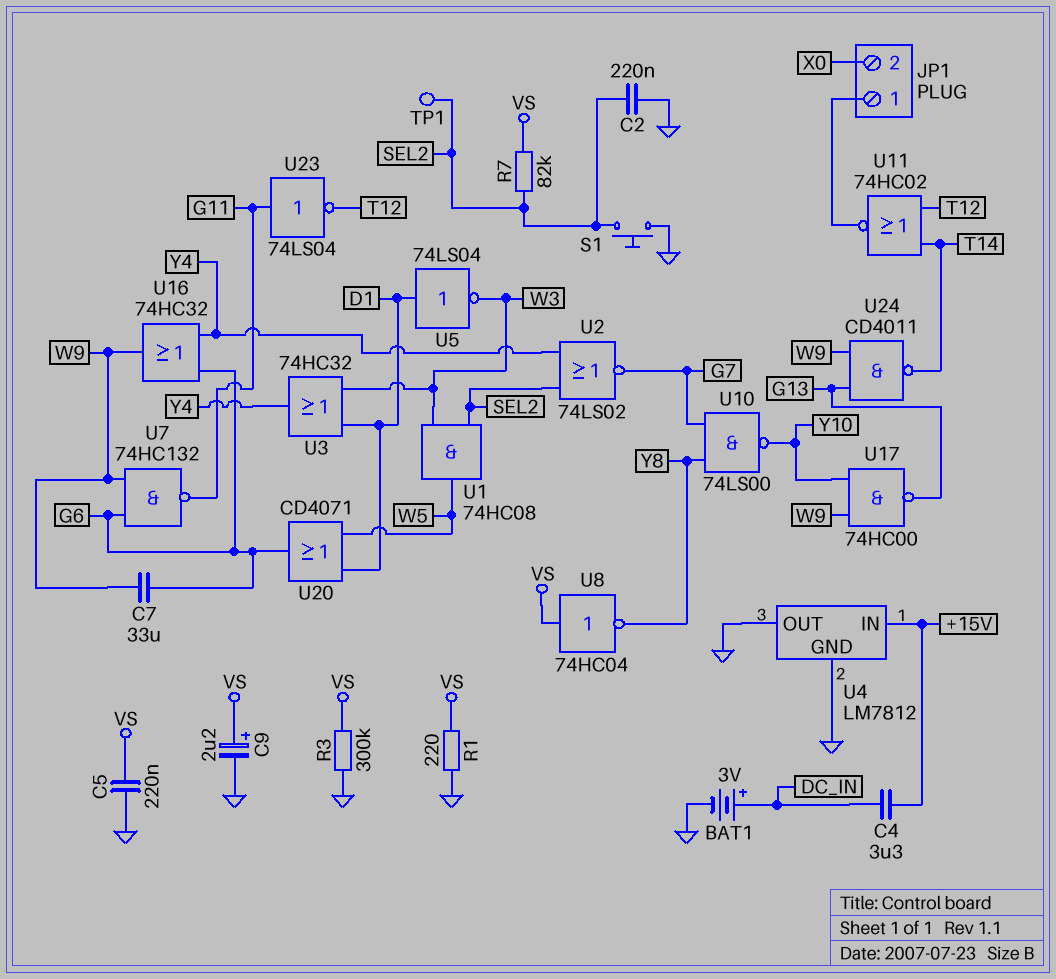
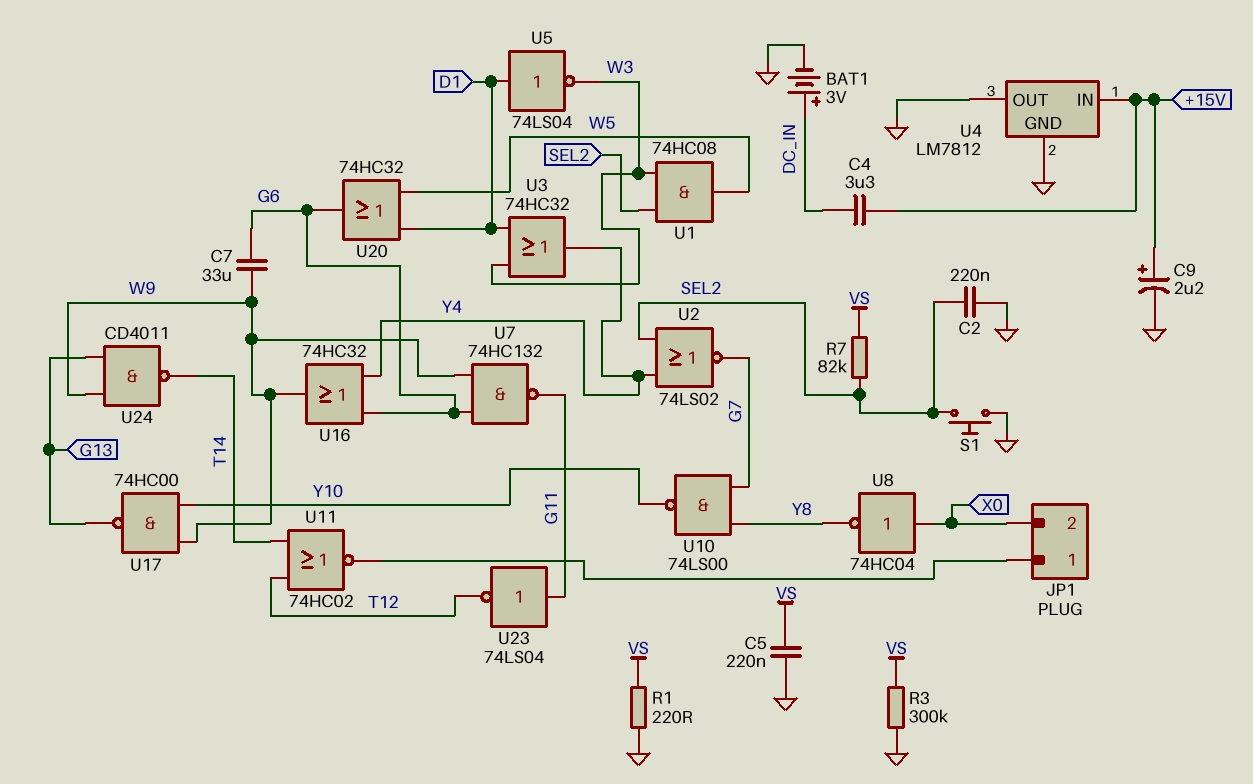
C9: 2.2uF (plus VS, minus GND) -> 2.2uF (plus +15V, minus GND)
TP1: test point (SEL2) -> none
U8: NOT 74HC04 (in VS, out Y8) -> NOT 74HC04 (in X0, out Y8)
U20: OR CD4071 (in D1, in W5, out G6) -> OR 74HC32 (in D1, in W5, out G6)

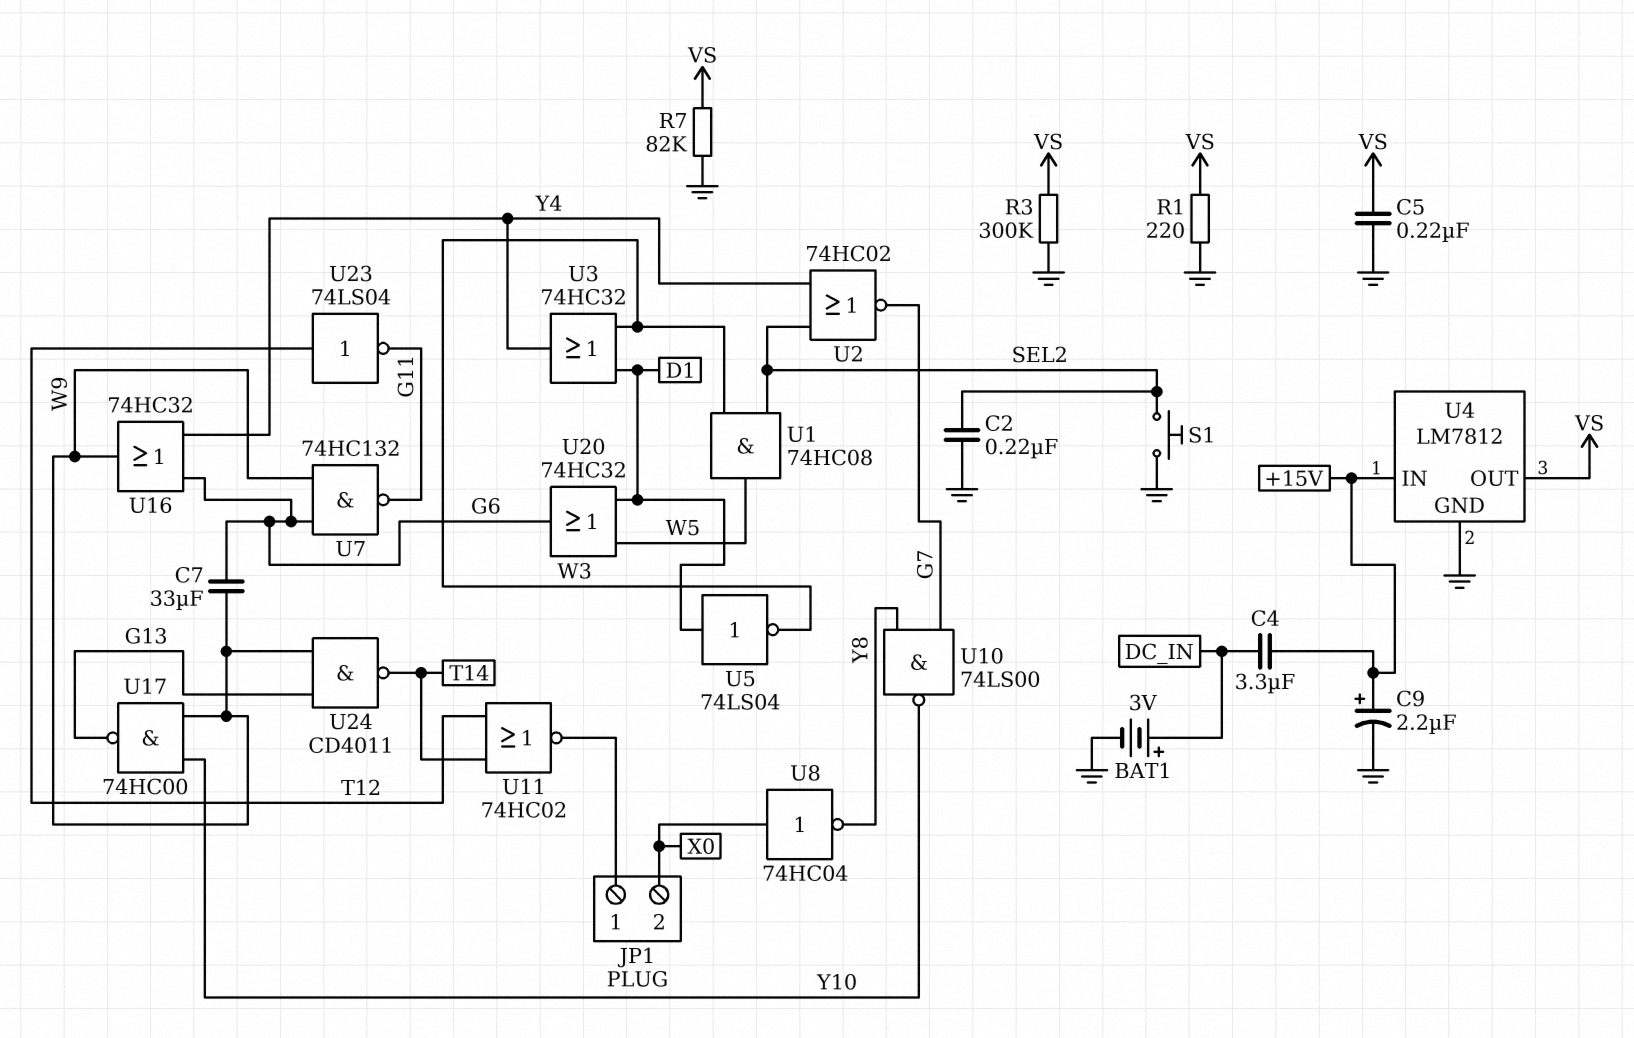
R7: 82k (SEL2, VS) -> 82k (GND, VS)
U2: NOR 74LS02 (in SEL2, in Y4, out G7) -> NOR 74HC02 (in SEL2, in Y4, out G7)
U4 pin OUT: GND -> VS
U23: NOT 74LS04 (in G11, out T12) -> NOT 74LS04 (in T12, out G11)

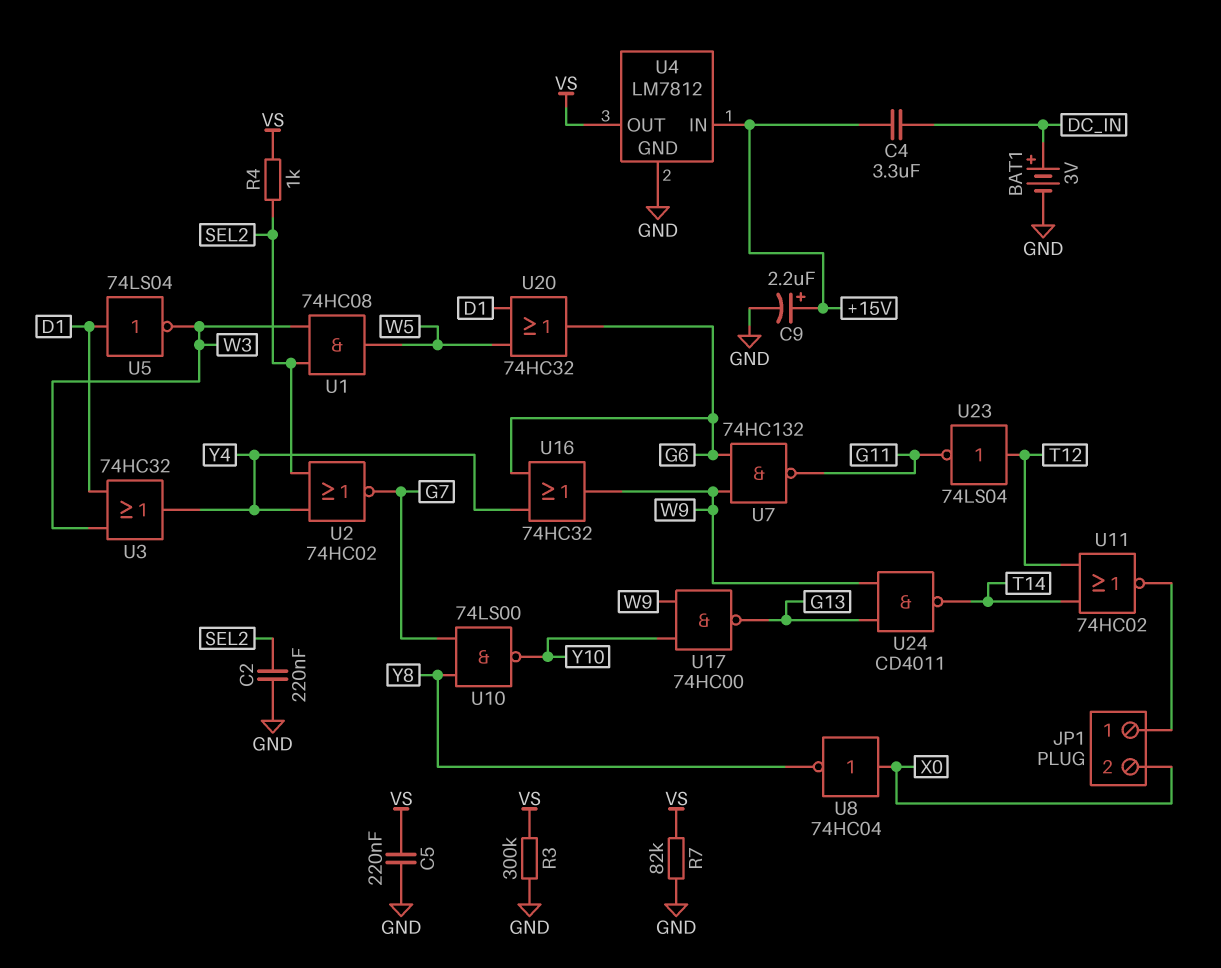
C7: 33uF (G6, W9) -> none
R1: 220 (GND, VS) -> none
R4: none -> 1k (SEL2, VS)
S1: button (GND, SEL2) -> none

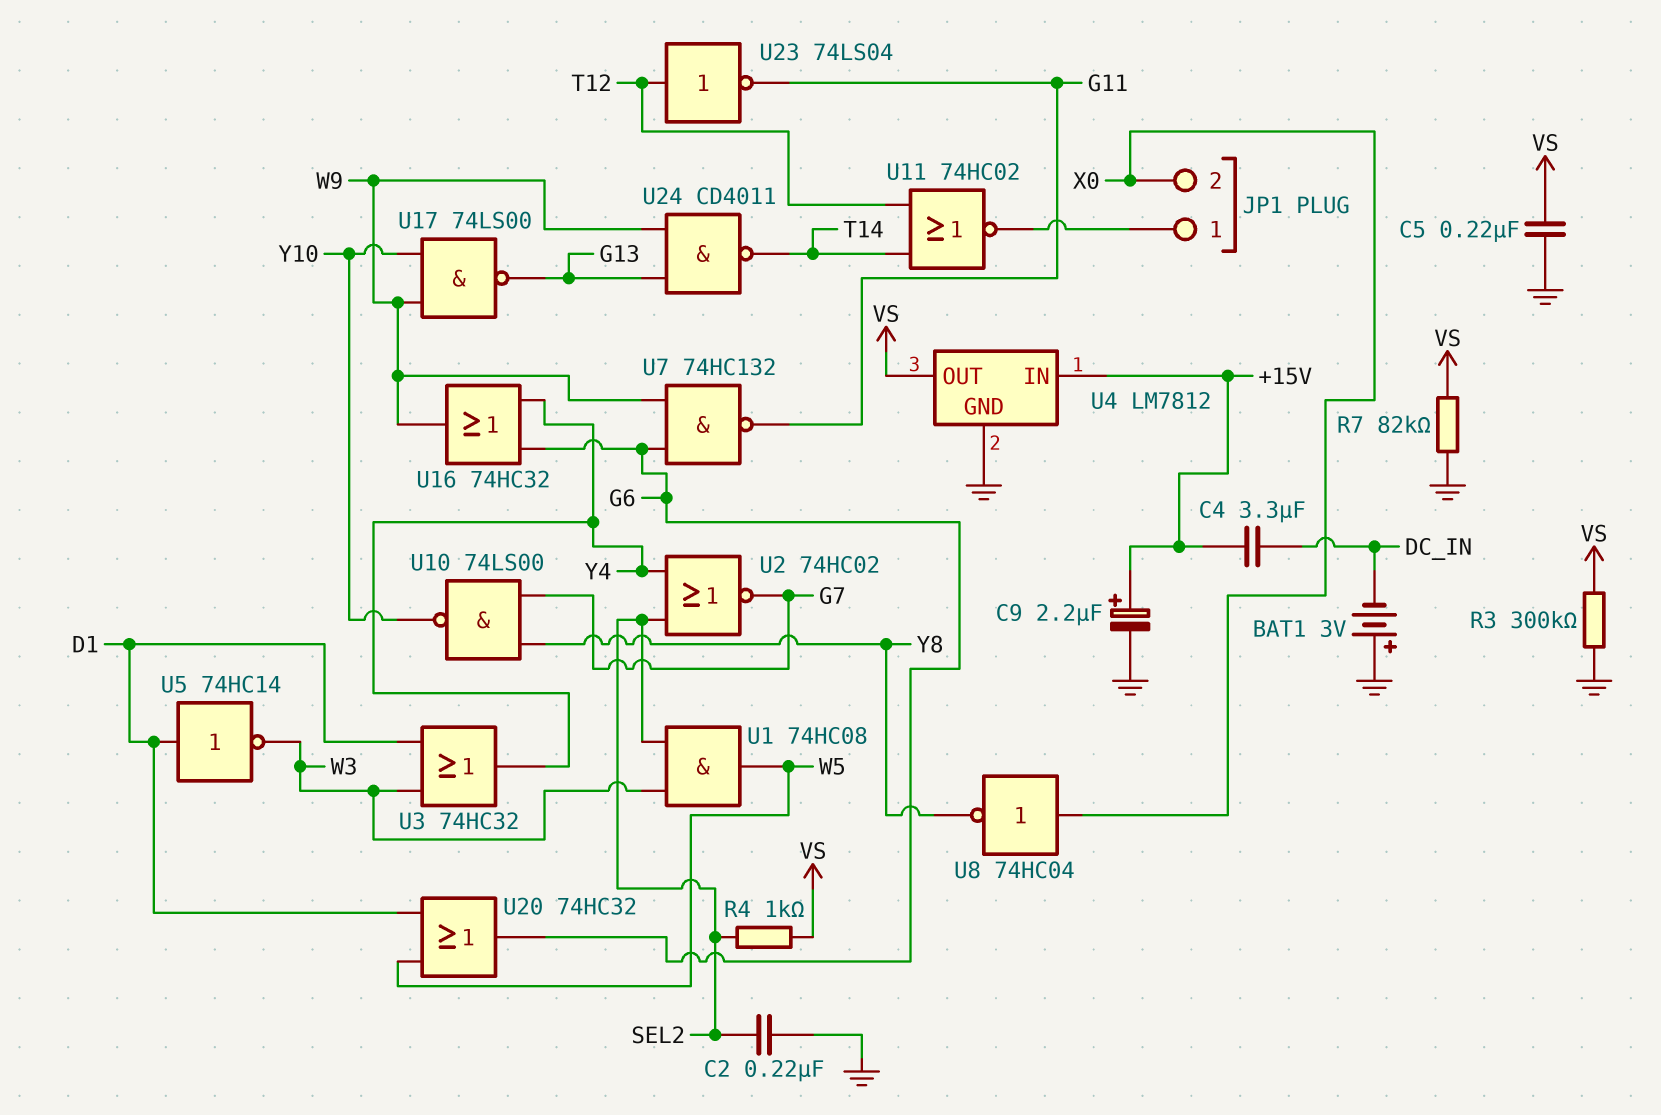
BAT1: 3V (plus DC_IN, minus GND) -> 3V (plus GND, minus DC_IN)
U5: NOT 74LS04 (in D1, out W3) -> NOT 74HC14 (in D1, out W3)
U17: NAND 74HC00 (in W9, in Y10, out G13) -> NAND 74LS00 (in W9, in Y10, out G13)

